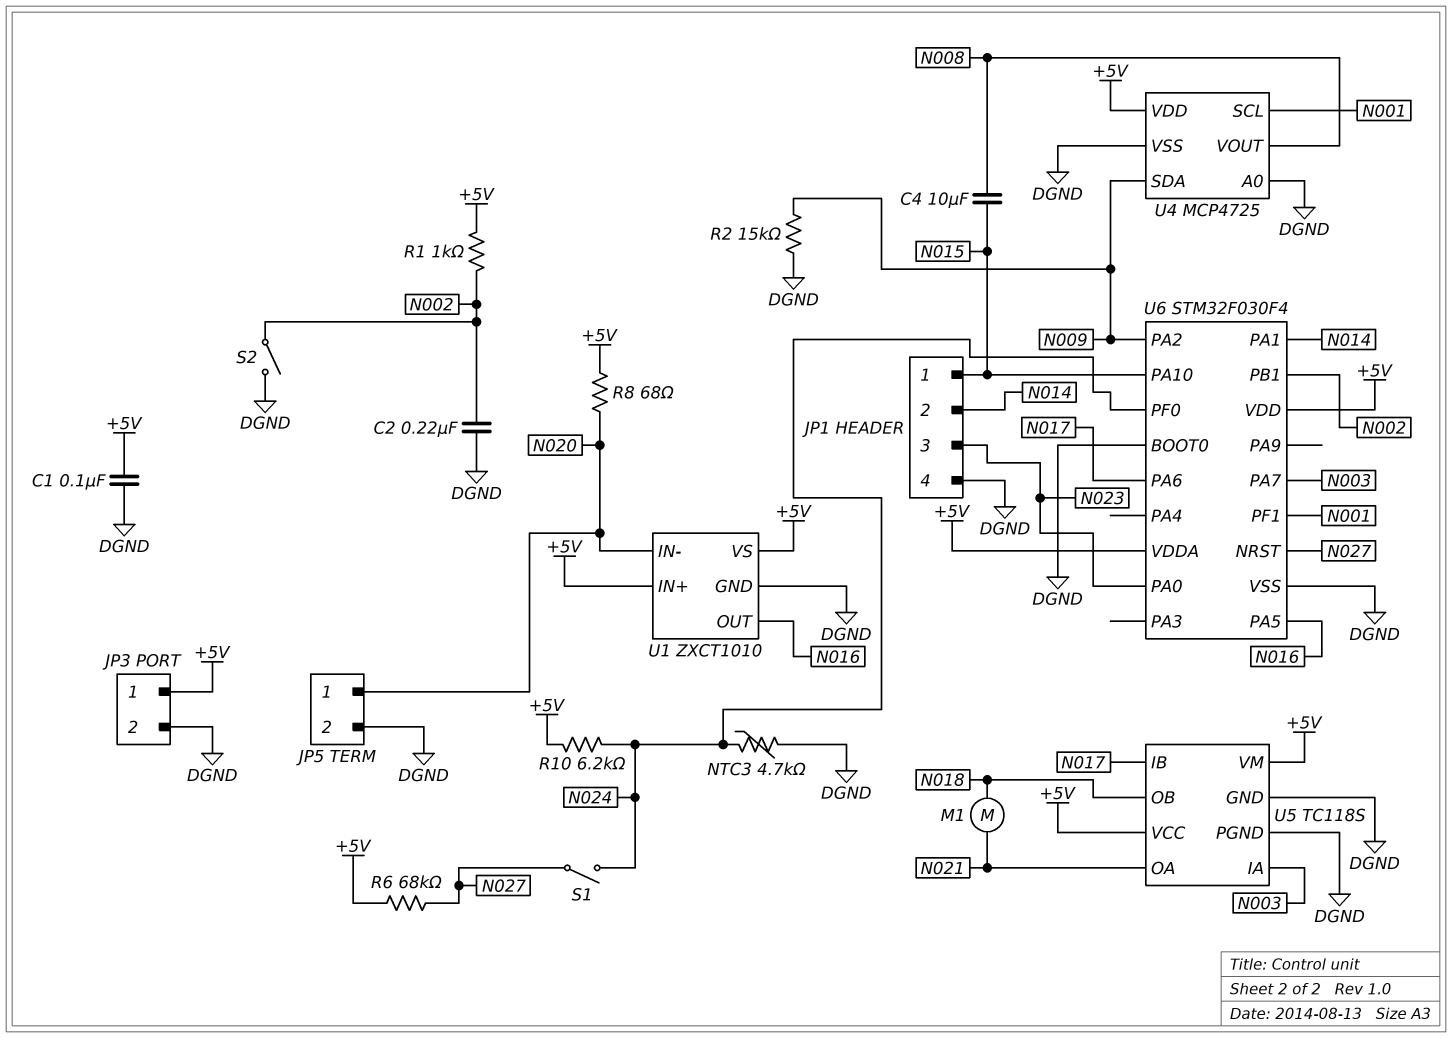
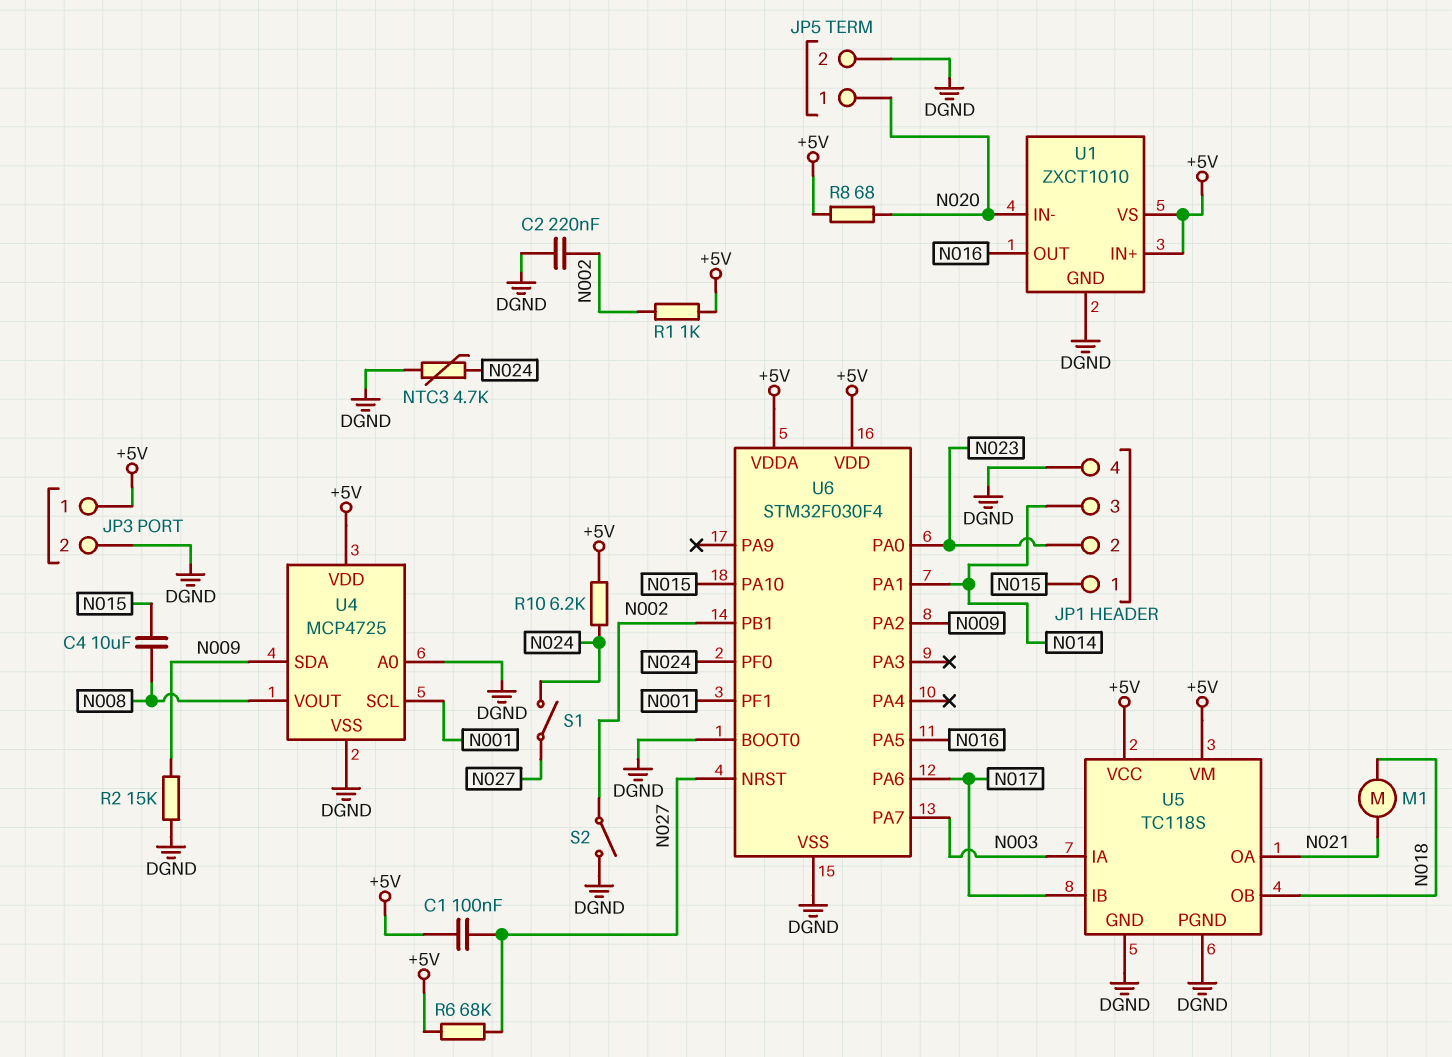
C1: 100nF (+5V, DGND) -> 100nF (+5V, N027)
JP1 pin 2: N014 -> N023
JP1 pin 3: N023 -> N014

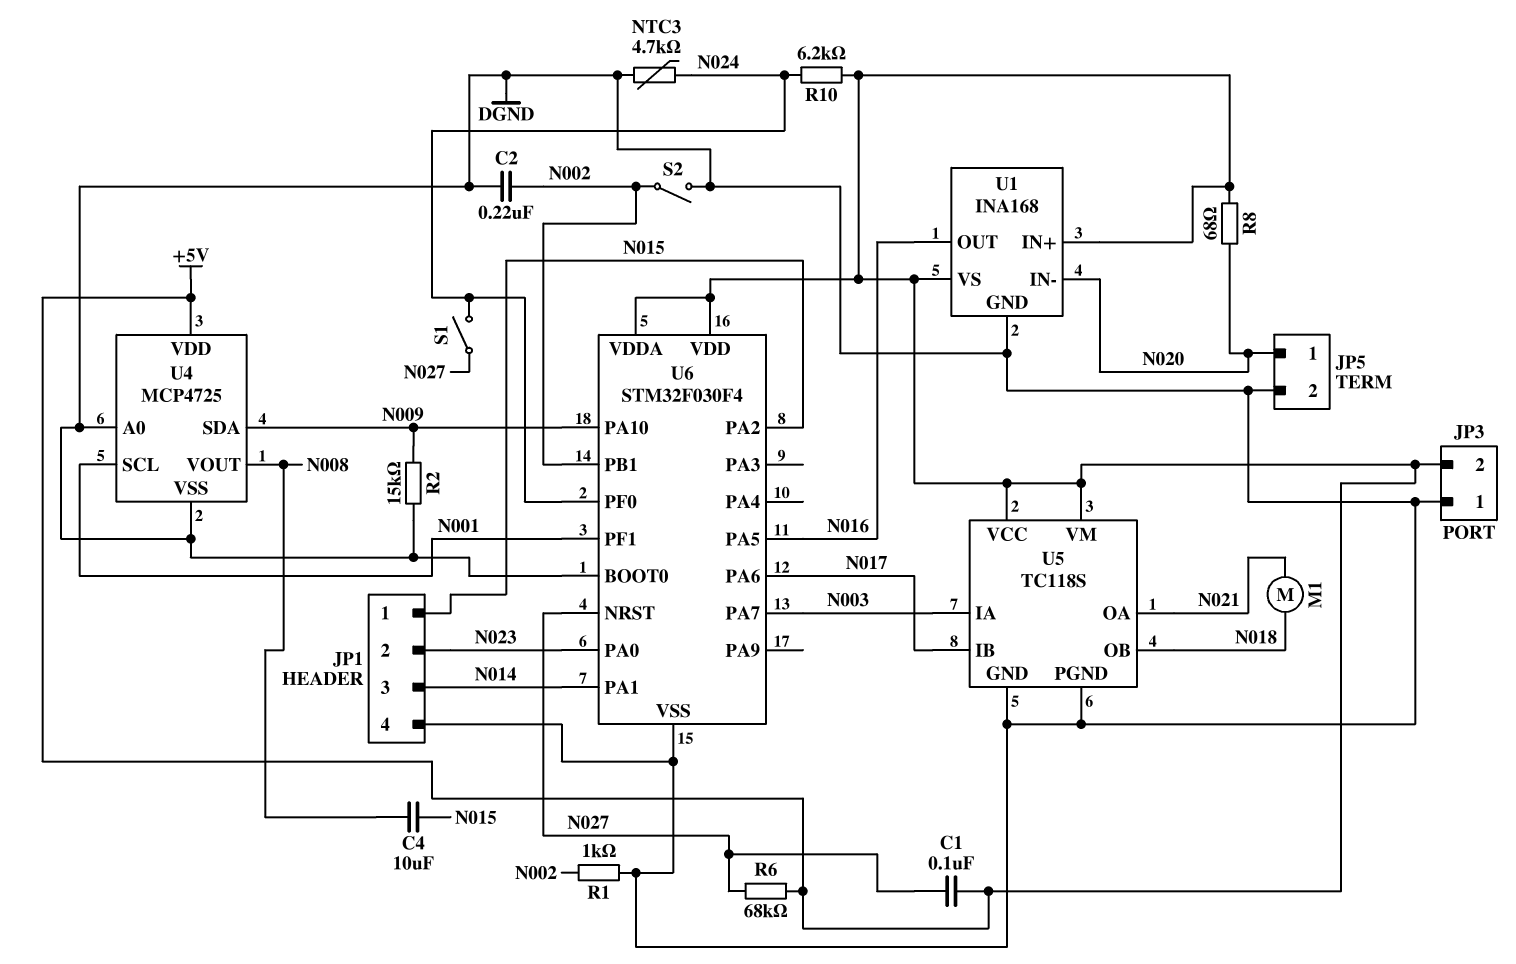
JP3 pin 1: +5V -> DGND
JP3 pin 2: DGND -> +5V
R1: 1k (+5V, N002) -> 1k (DGND, N002)
U1: ZXCT1010 -> INA168
U6 pin PA2: N009 -> N015
U6 pin PA10: N015 -> N009

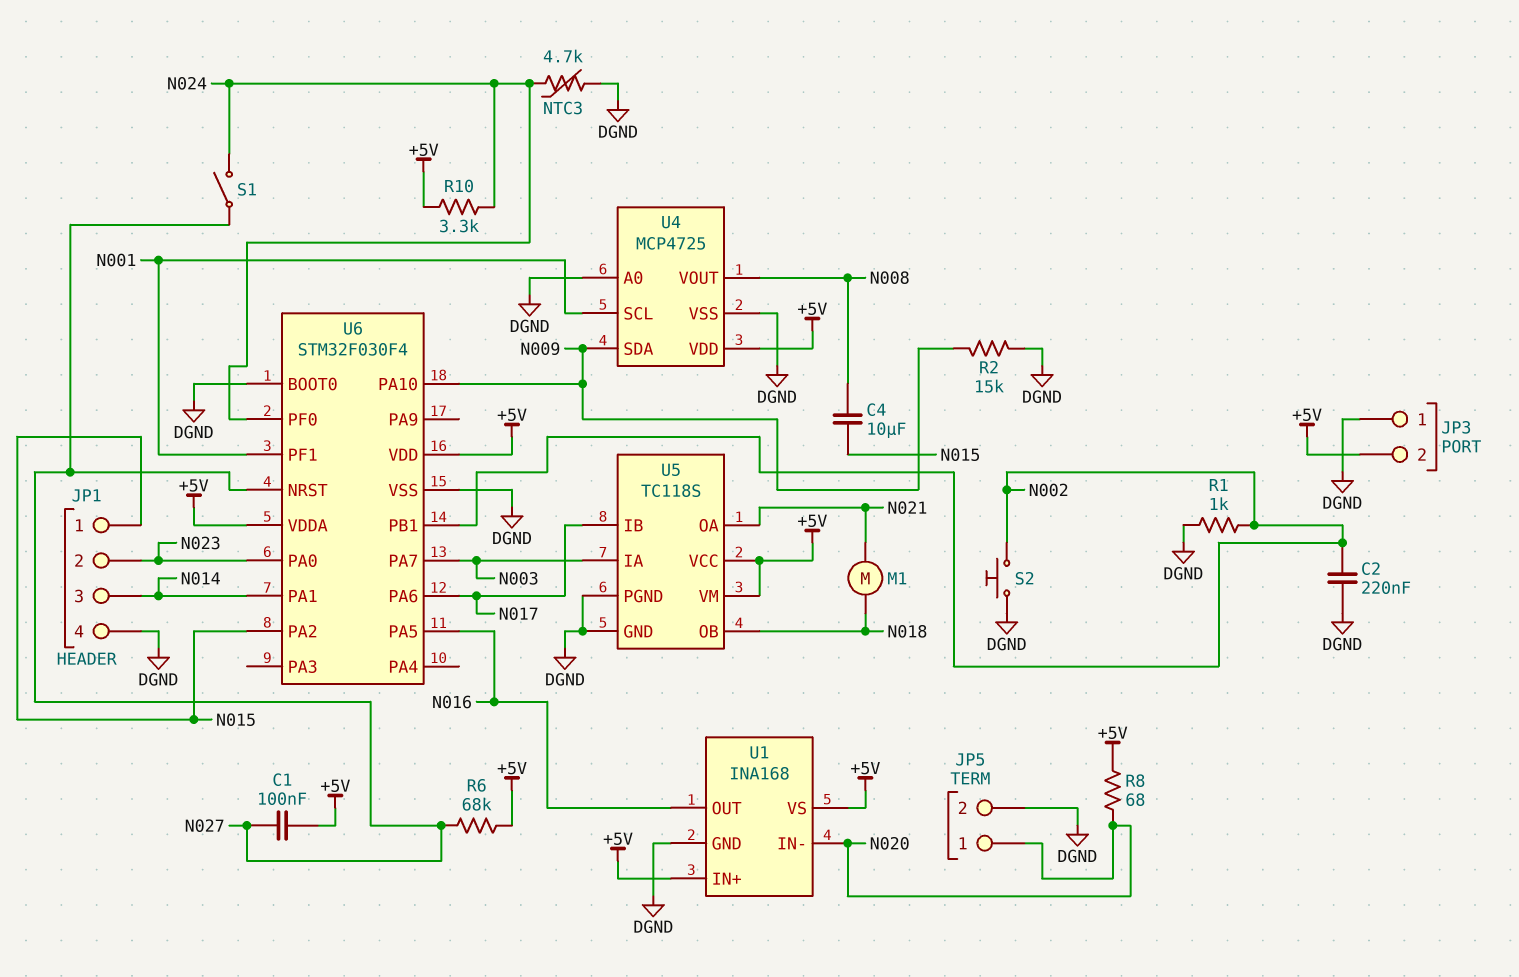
R10: 6.2k (+5V, N024) -> 3.3k (+5V, N024)
S2: switch (DGND, N002) -> button (DGND, N002)

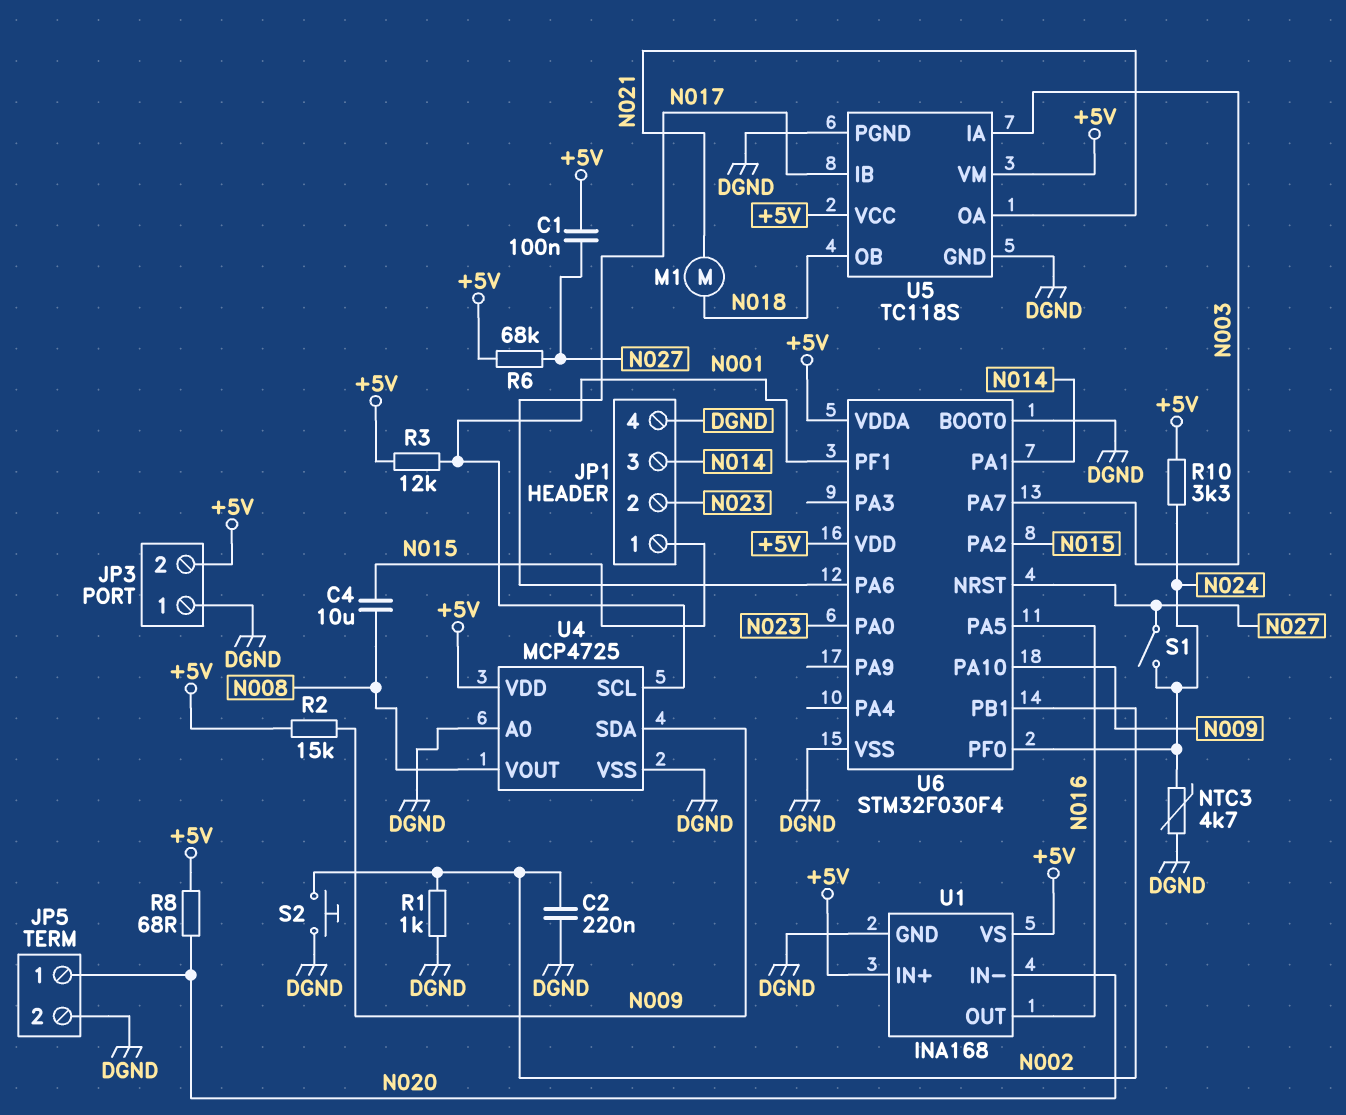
R2: 15k (DGND, N009) -> 15k (+5V, N009)
R3: none -> 12k (+5V, N001)

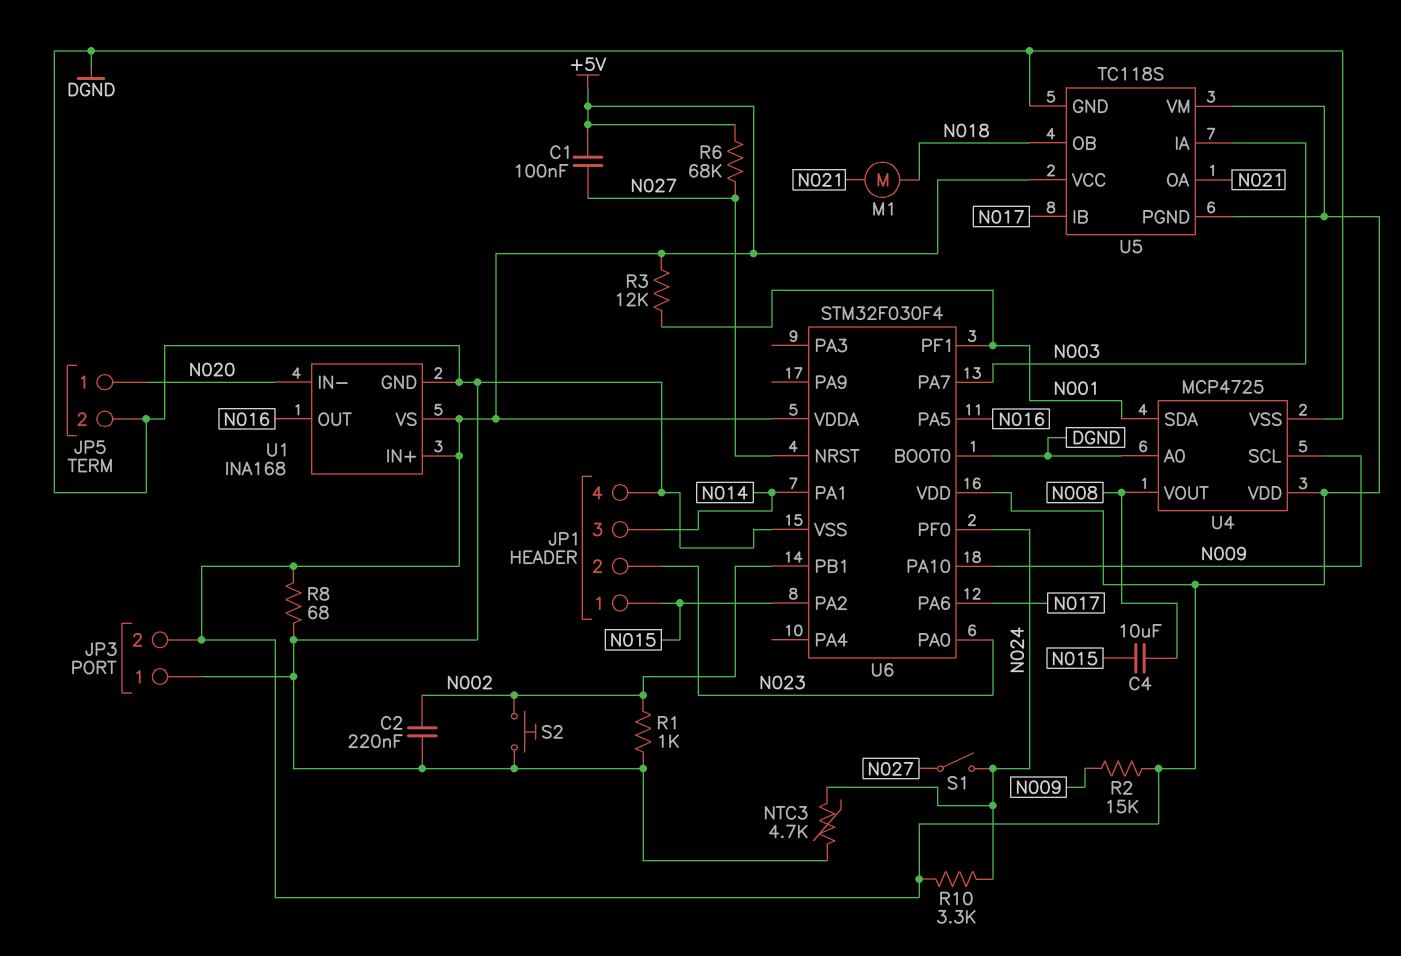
R8: 68 (+5V, N020) -> 68 (+5V, DGND)
U4 pin SCL: N001 -> N009
U4 pin SDA: N009 -> N001
U5 pin PGND: DGND -> +5V

